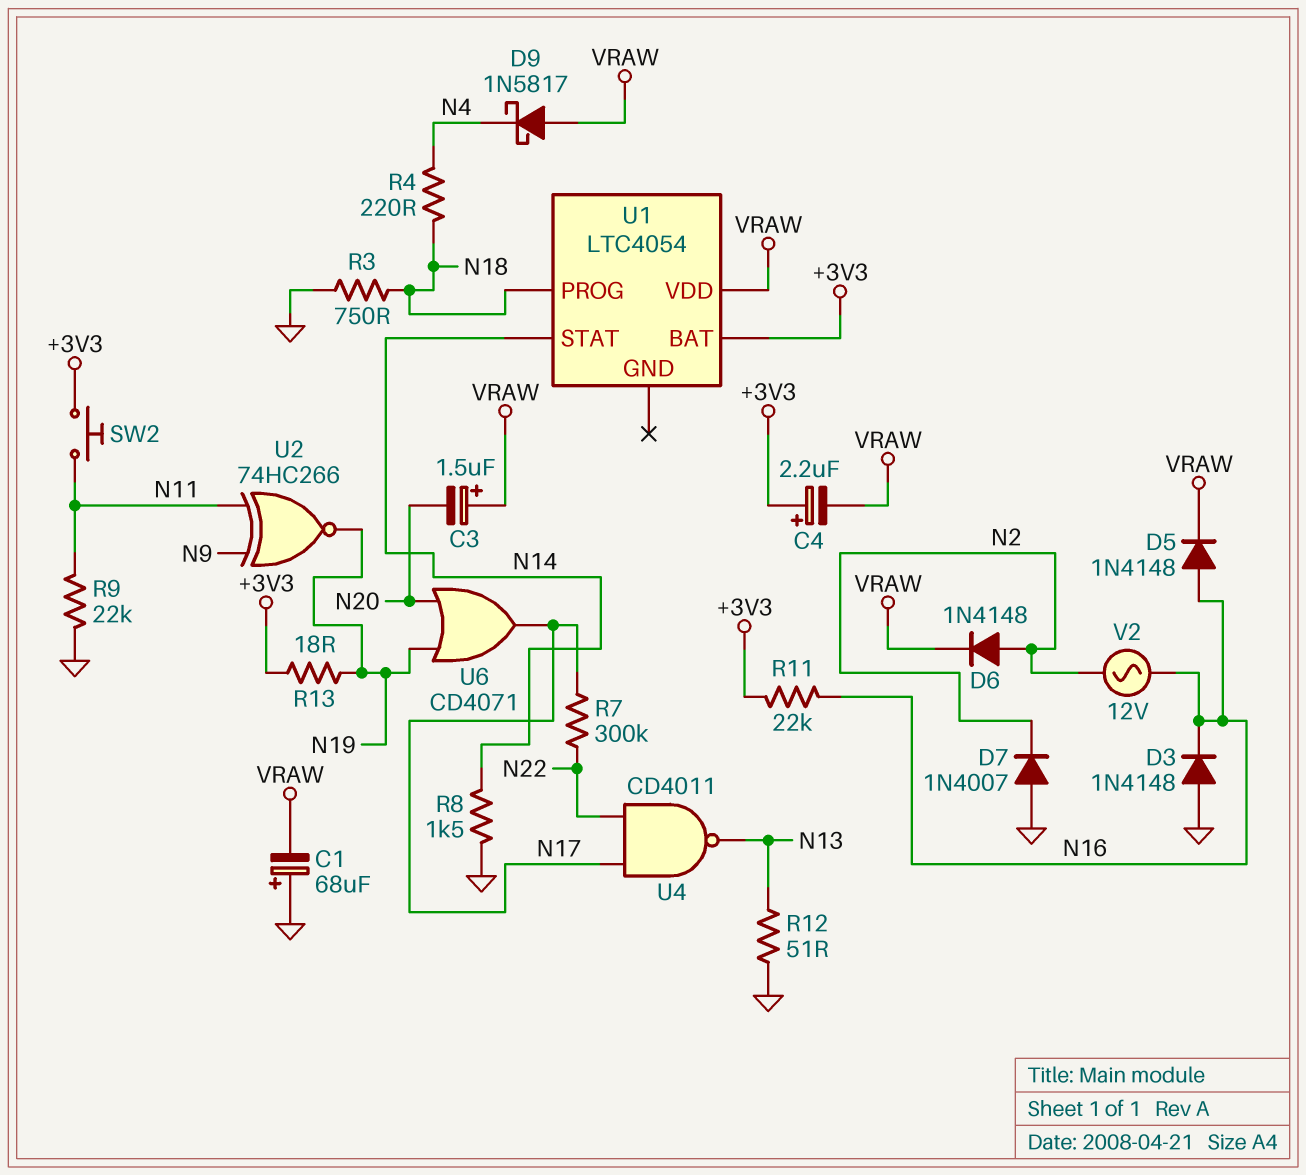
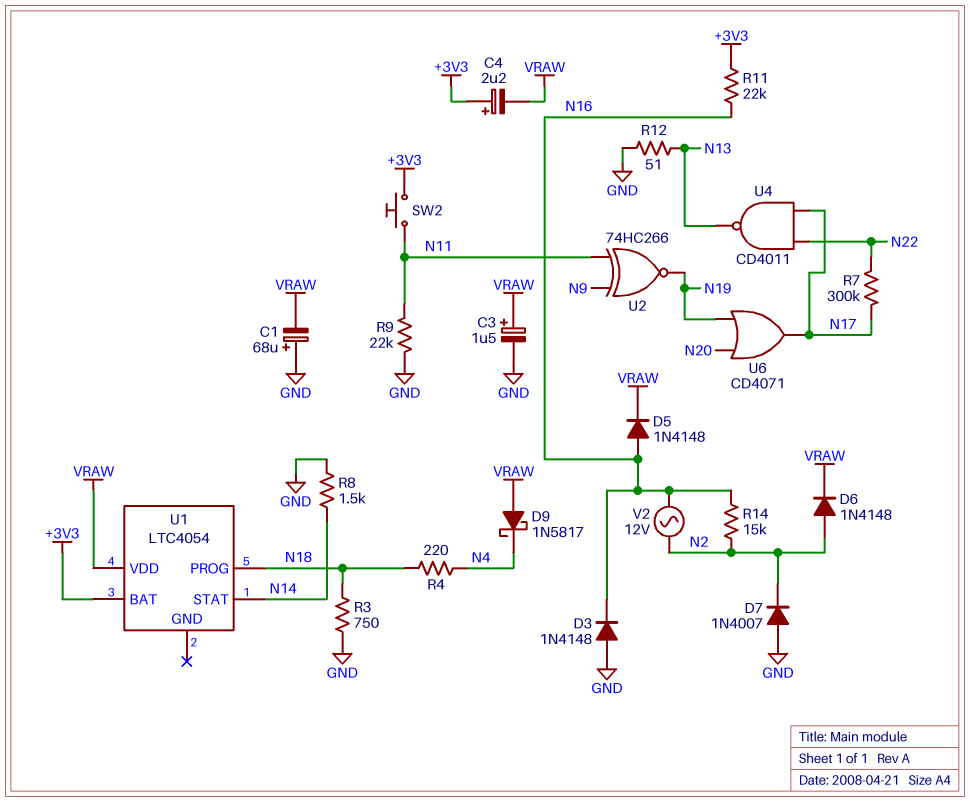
C3: 1.5uF (plus VRAW, minus N20) -> 1.5uF (plus VRAW, minus GND)
R13: 18 (+3V3, N19) -> none
R14: none -> 15k (N2, N16)

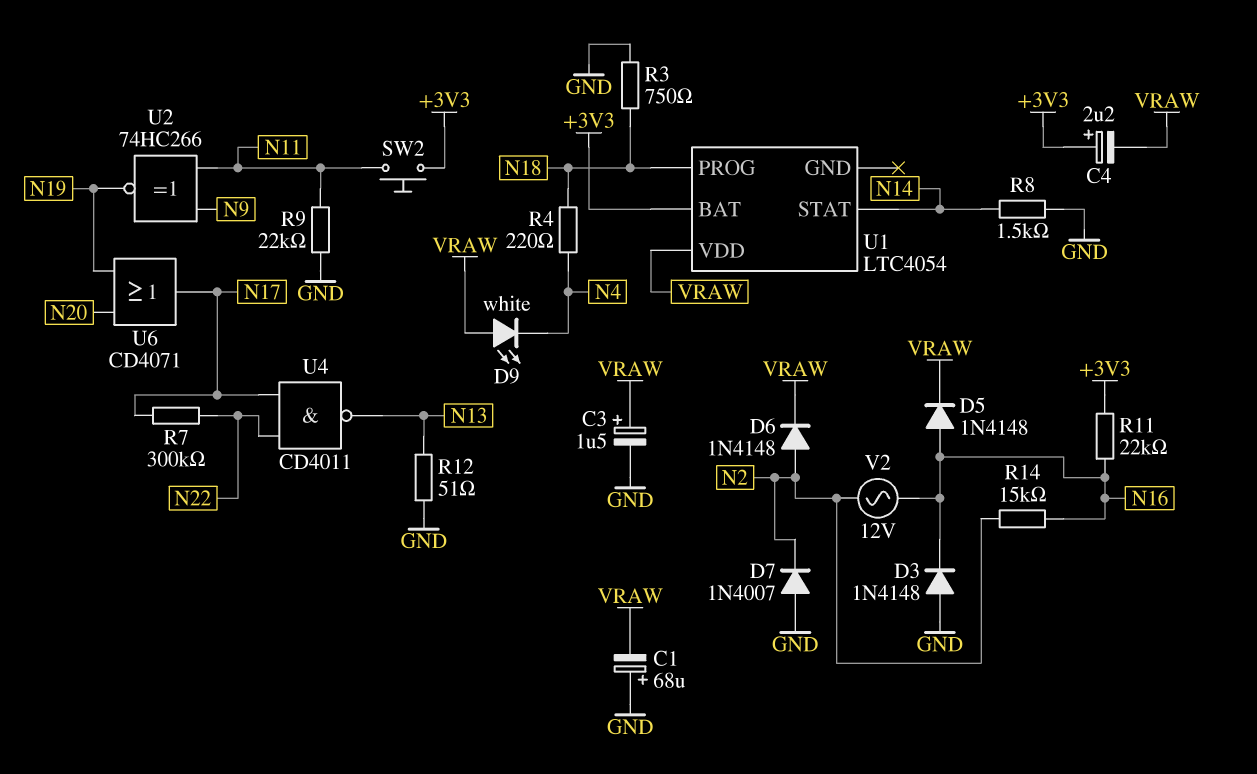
D9: schottky 1N5817 (A VRAW, K N4) -> LED white (A VRAW, K N4)

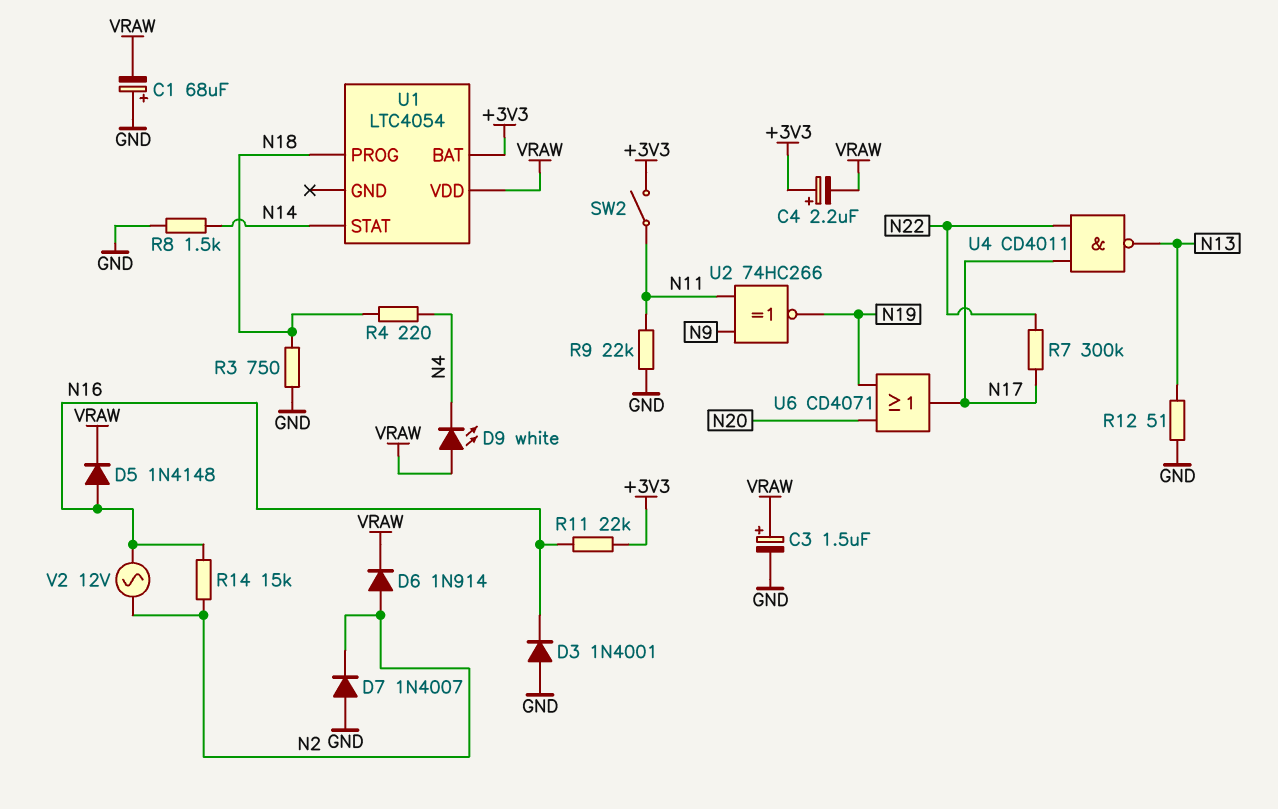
D3: diode 1N4148 (A GND, K N16) -> diode 1N4001 (A GND, K N16)
D6: diode 1N4148 (A N2, K VRAW) -> diode 1N914 (A N2, K VRAW)
SW2: button (+3V3, N11) -> switch (+3V3, N11)

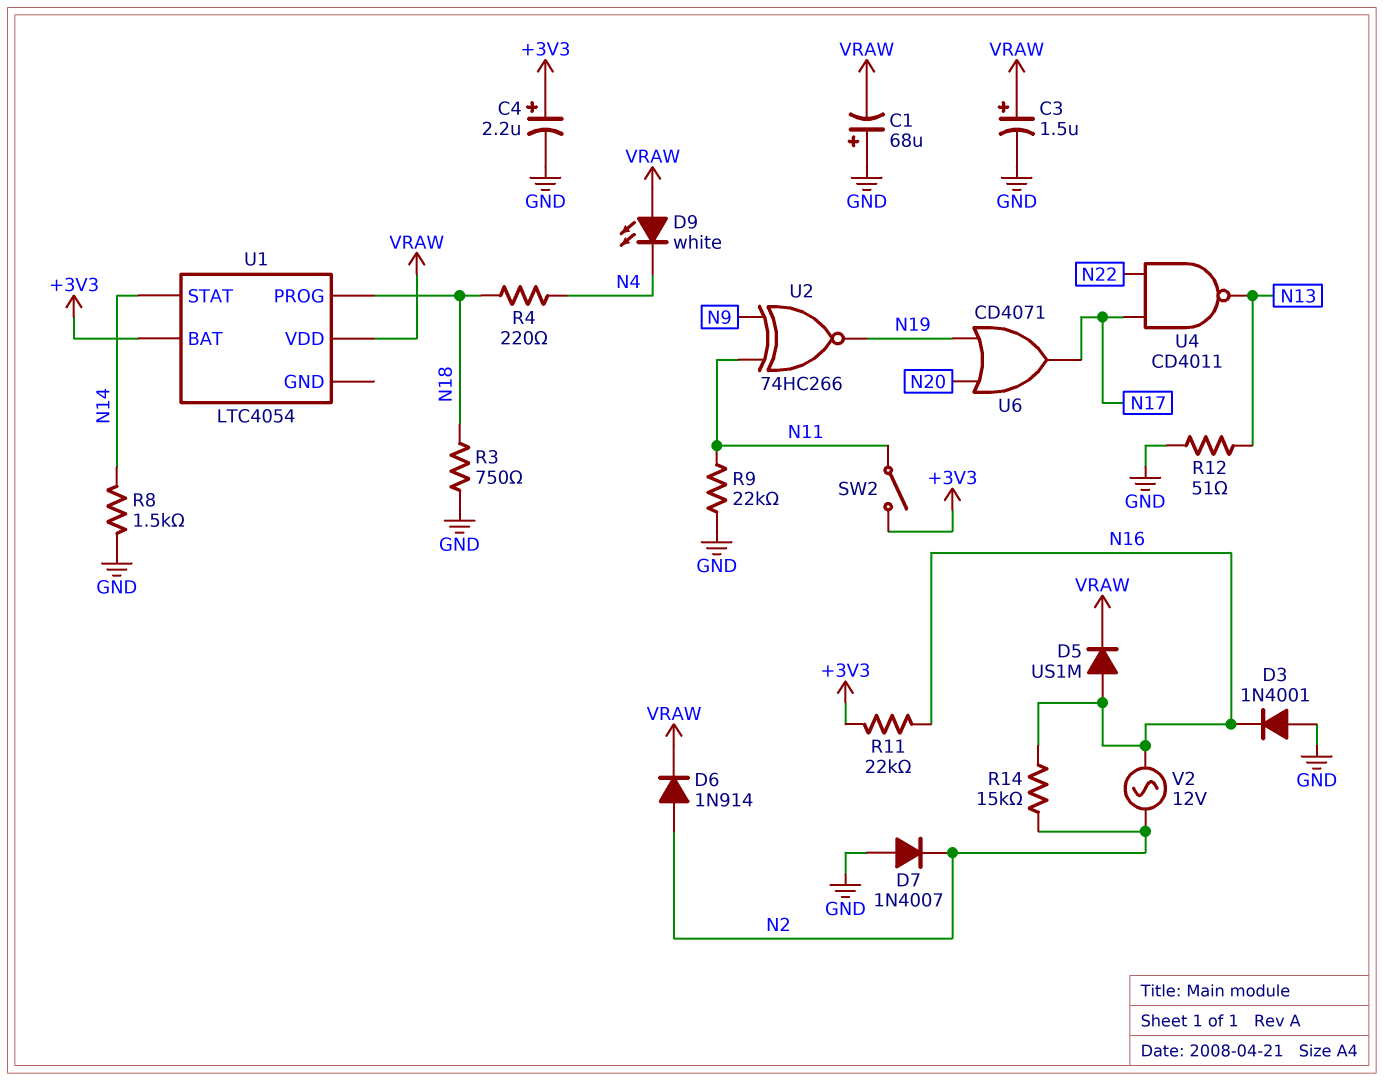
C4: 2.2uF (plus +3V3, minus VRAW) -> 2.2uF (plus +3V3, minus GND)
D5: diode 1N4148 (A N16, K VRAW) -> diode US1M (A N16, K VRAW)
R7: 300k (N17, N22) -> none

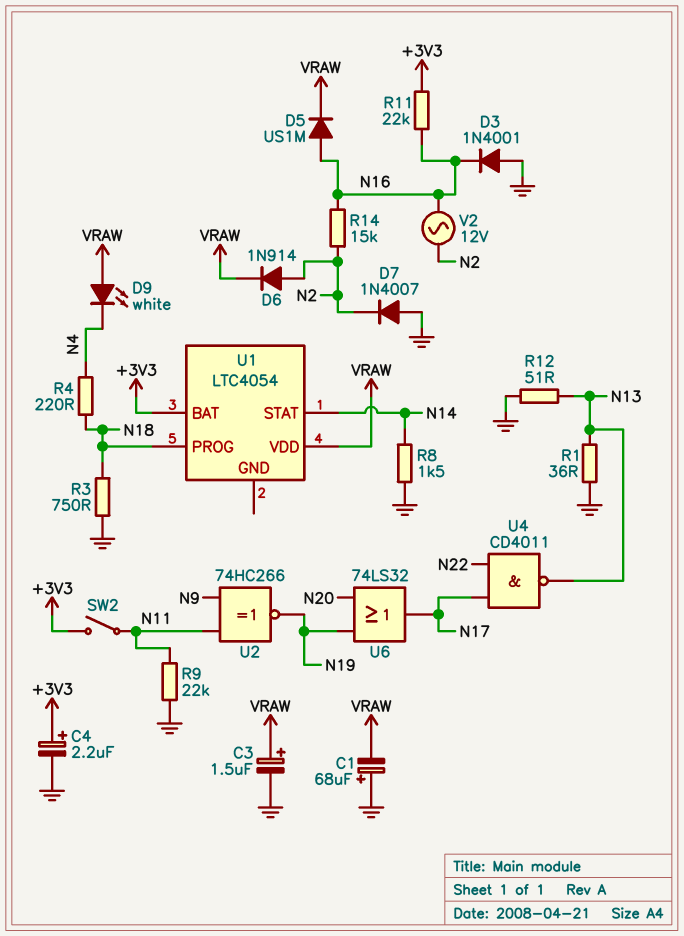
R1: none -> 36 (GND, N13)
U6: OR CD4071 (in N19, in N20, out N17) -> OR 74LS32 (in N19, in N20, out N17)

